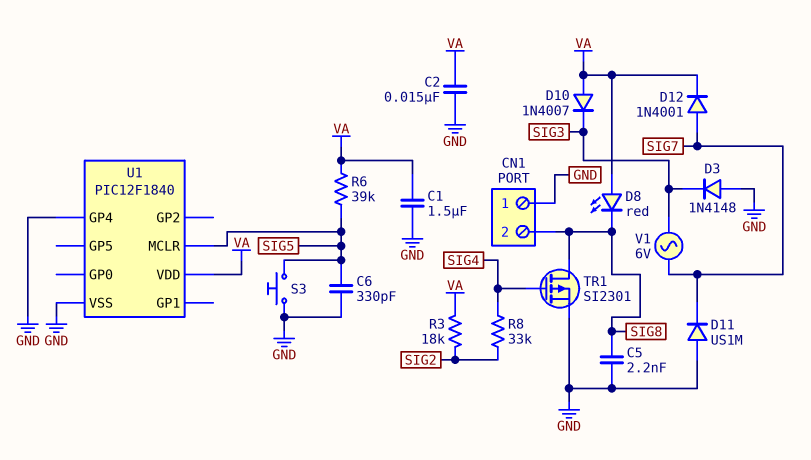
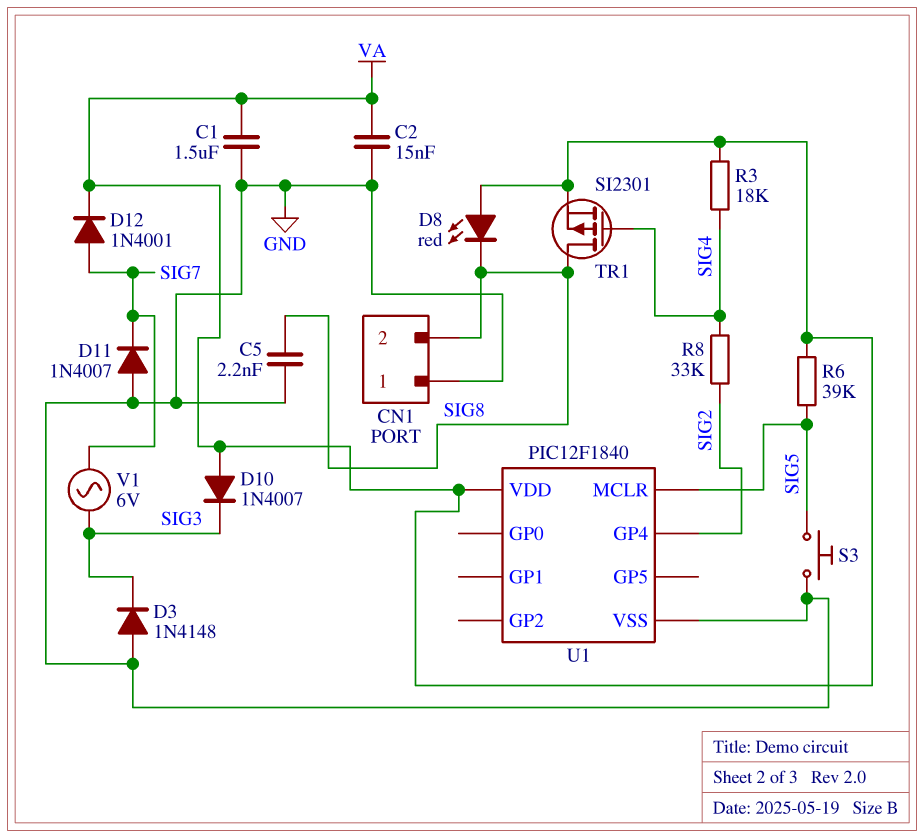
C6: 330pF (GND, SIG5) -> none
D11: diode US1M (A GND, K SIG7) -> diode 1N4007 (A GND, K SIG7)
R3: 18k (SIG2, VA) -> 18k (SIG4, VA)
TR1: PMOS SI2301 (G SIG4, D SIG8, S GND) -> PMOS SI2301 (G SIG4, D SIG8, S VA)
U1 pin GP4: GND -> SIG2

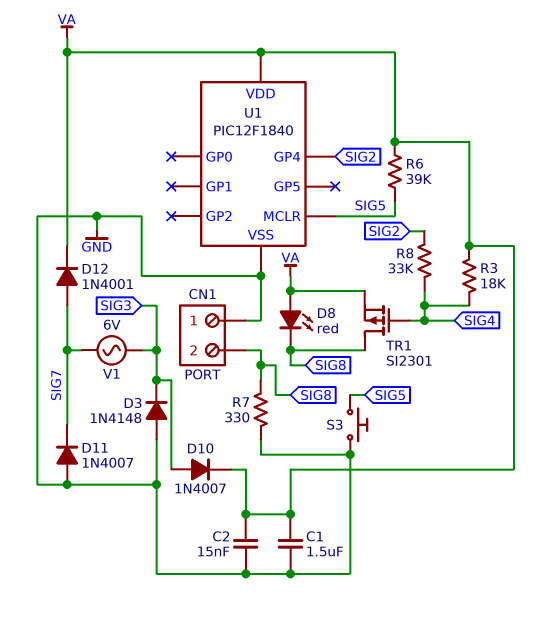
C5: 2.2nF (GND, SIG8) -> none
D10: diode 1N4007 (A VA, K SIG3) -> diode 1N4007 (A SIG3, K VA)
R7: none -> 330 (GND, SIG8)

